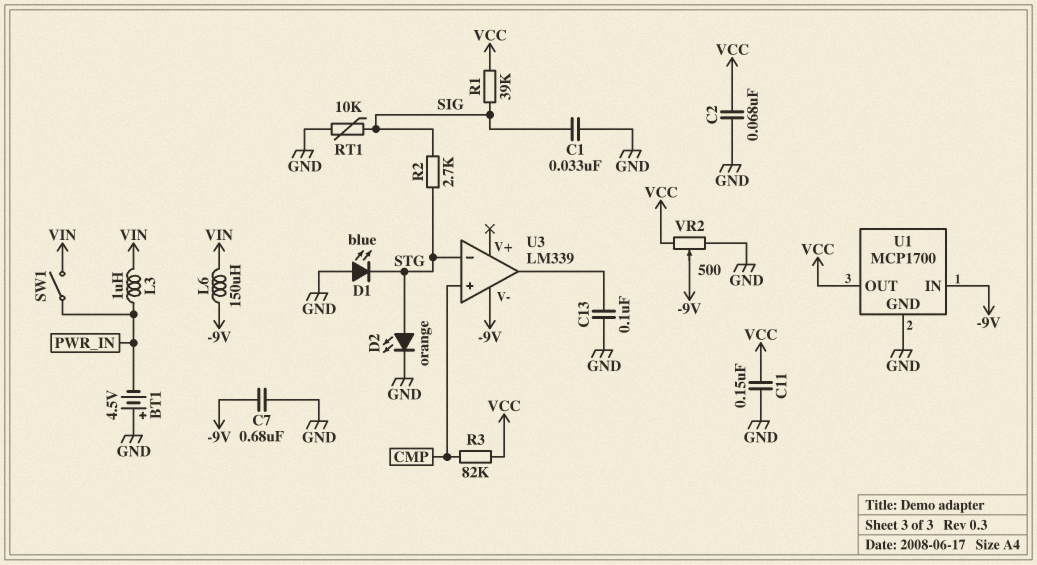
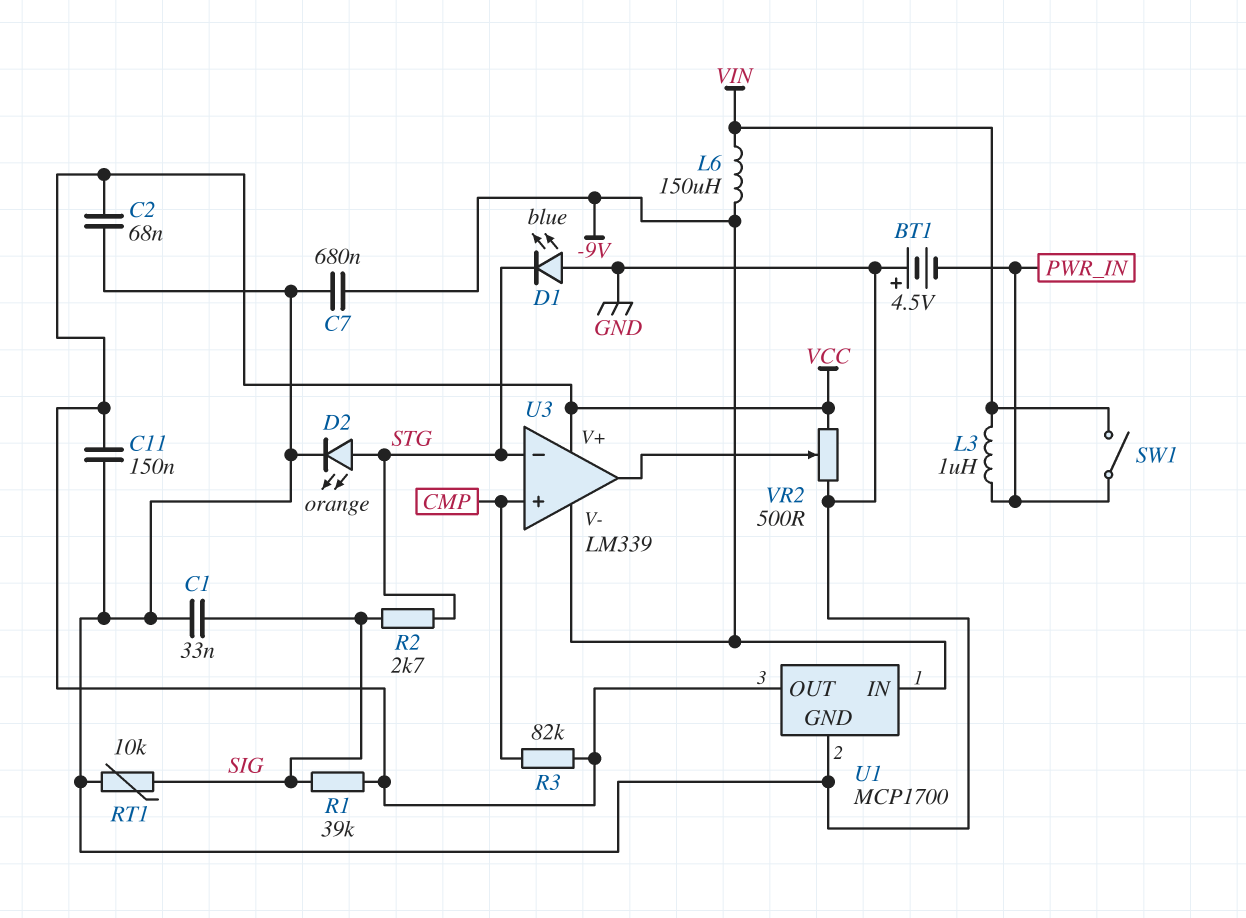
C13: 100nF (GND, U3/out) -> none
U3 pin V+: none -> VCC
VR2: 500 (GND, VCC, wiper -9V) -> 500 (GND, VCC, wiper U3/out)

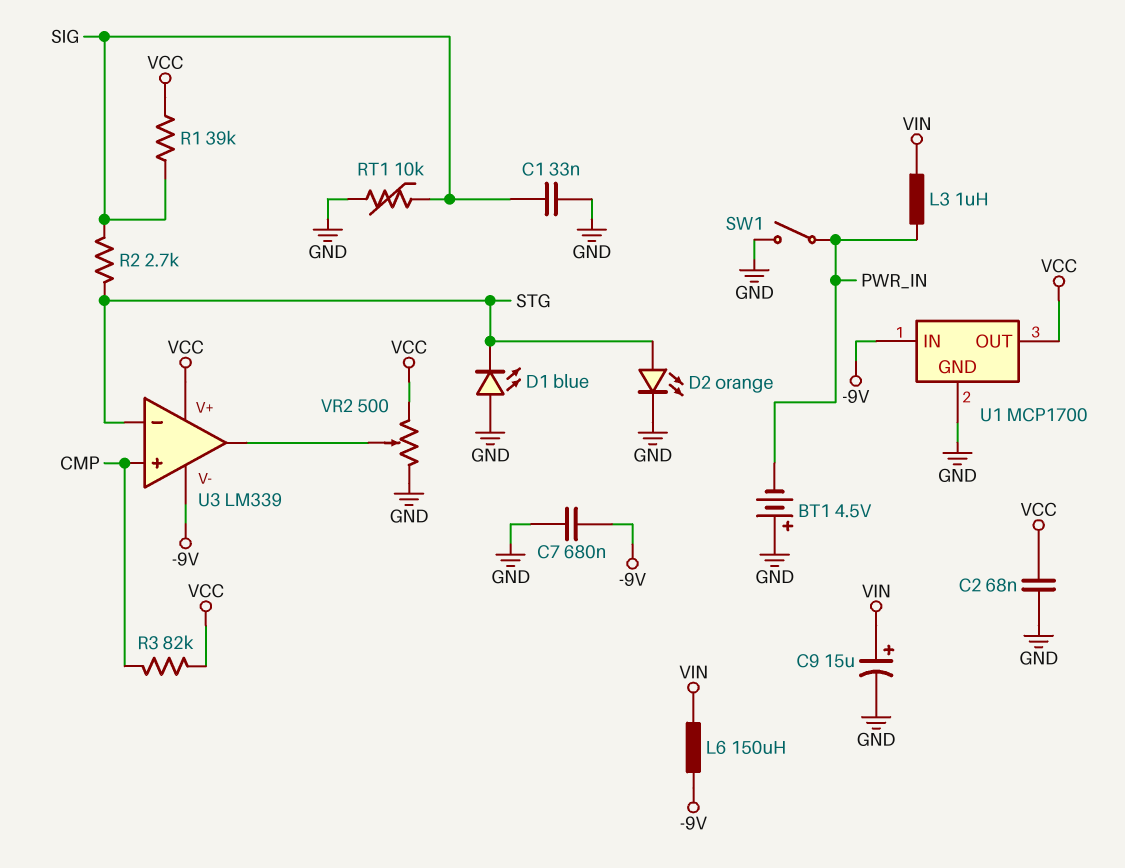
C9: none -> 15uF (plus VIN, minus GND)
C11: 150nF (GND, VCC) -> none
SW1: switch (PWR_IN, VIN) -> switch (GND, PWR_IN)

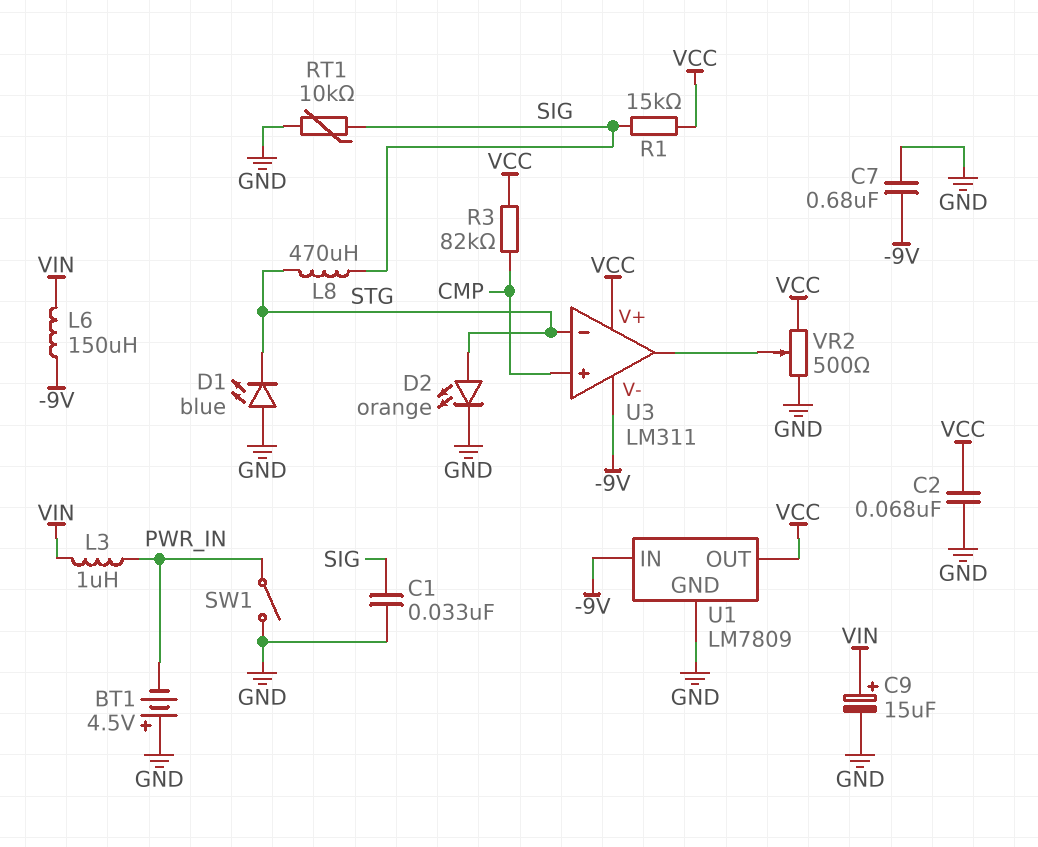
L8: none -> 470uH (SIG, STG)
R1: 39k (SIG, VCC) -> 15k (SIG, VCC)
R2: 2.7k (SIG, STG) -> none
U1: MCP1700 -> LM7809
U3: LM339 -> LM311

